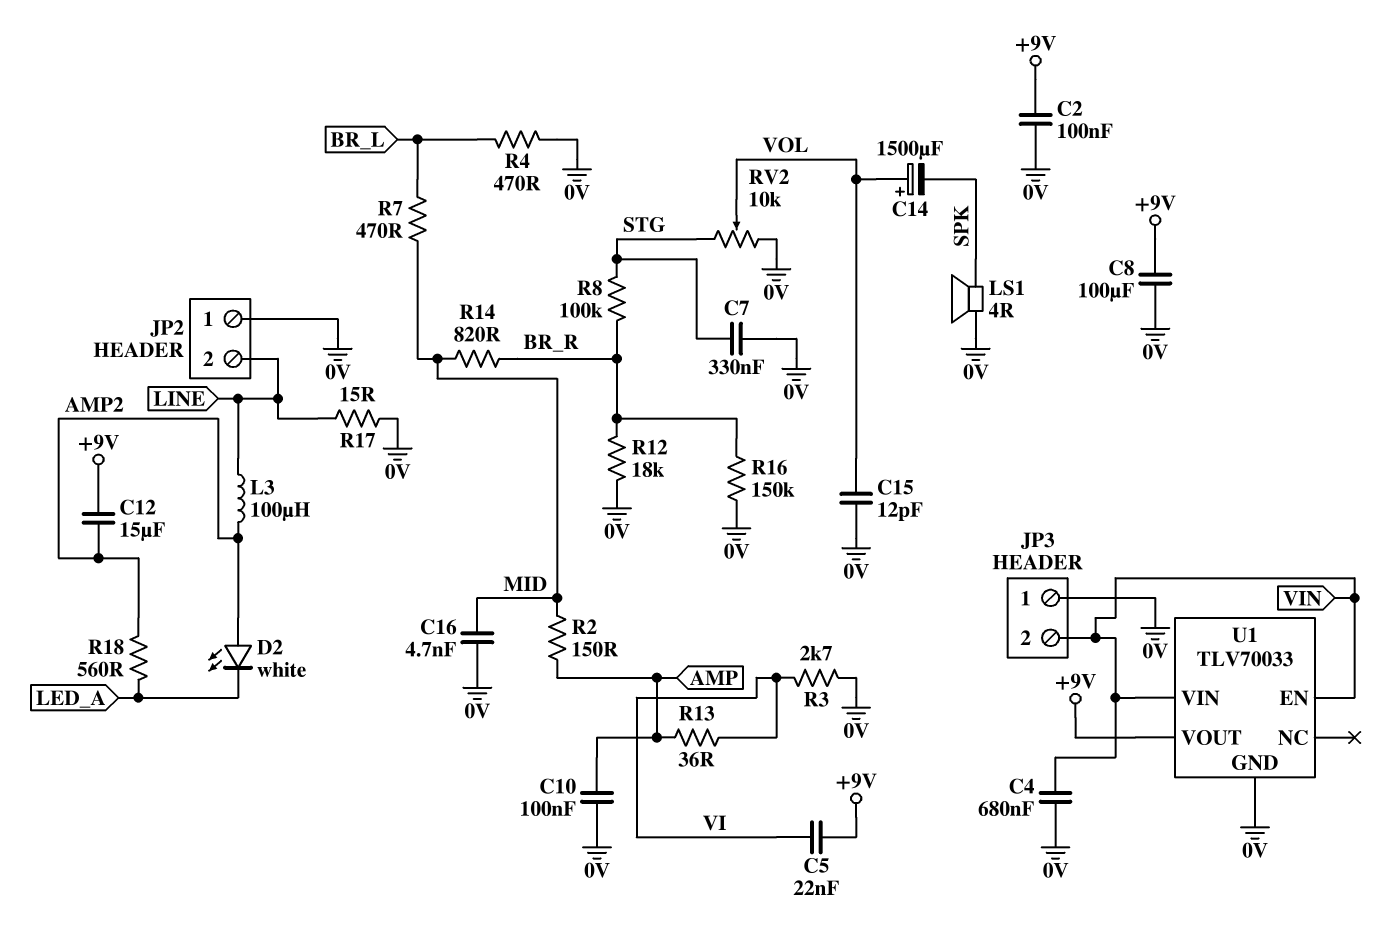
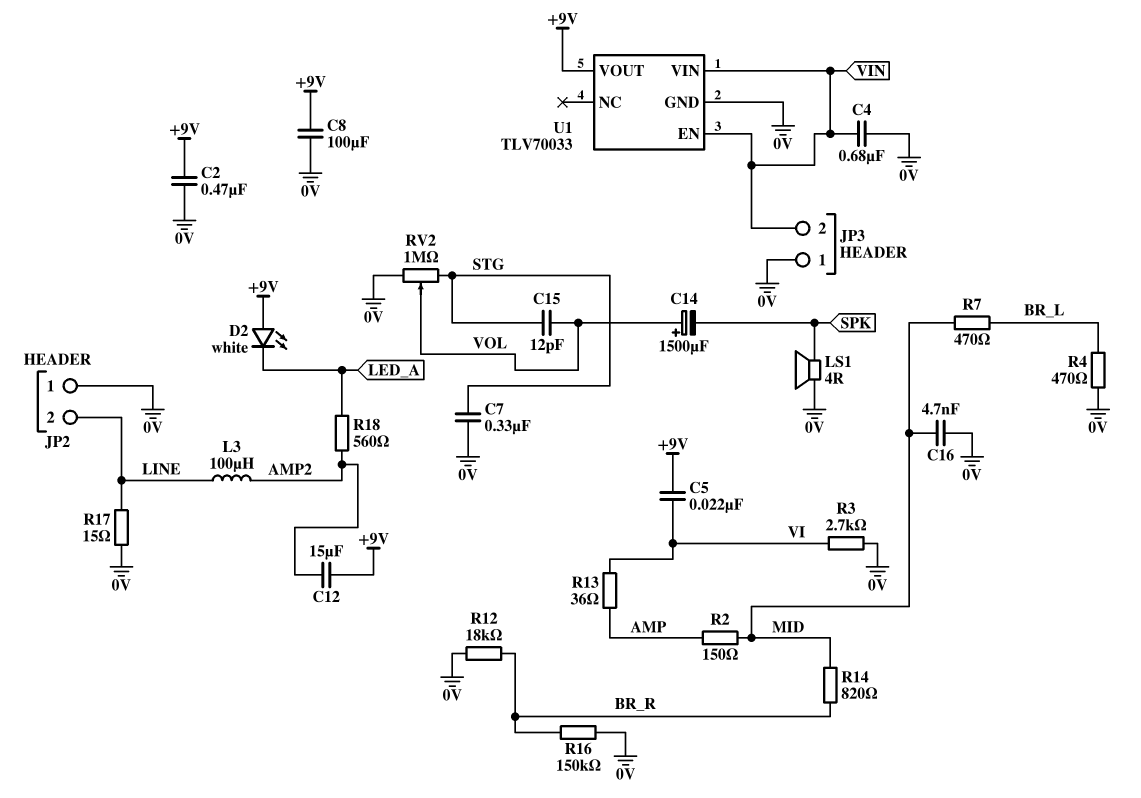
C2: 100nF (+9V, 0V) -> 470nF (+9V, 0V)
C10: 100nF (0V, AMP) -> none
C15: 12pF (0V, VOL) -> 12pF (STG, VOL)
D2: LED white (A AMP2, K LED_A) -> LED white (A +9V, K LED_A)
R8: 100k (BR_R, STG) -> none
RV2: 10k (0V, STG, wiper VOL) -> 1M (0V, STG, wiper VOL)

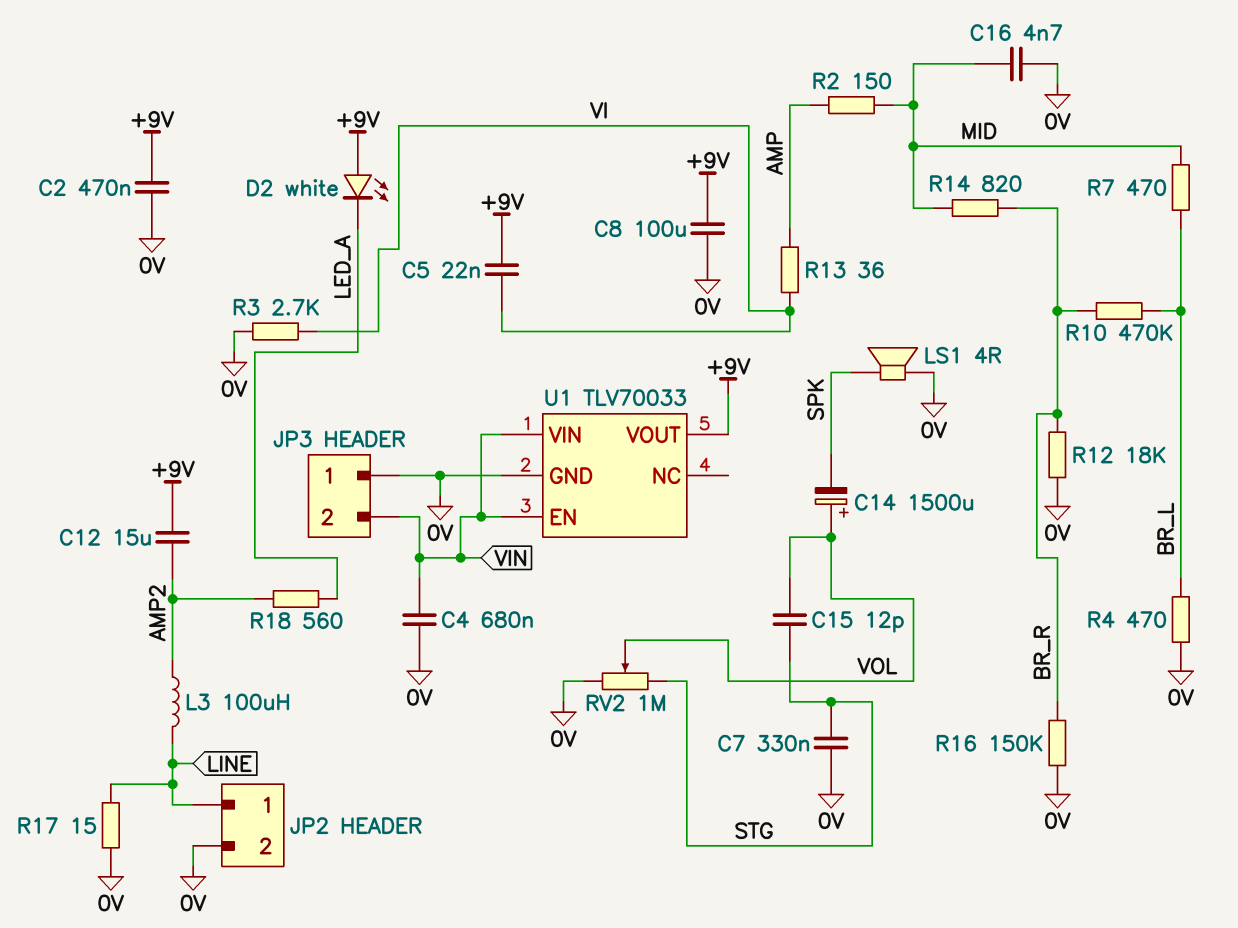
JP2 pin 1: 0V -> LINE
JP2 pin 2: LINE -> 0V
R10: none -> 470k (BR_L, BR_R)

